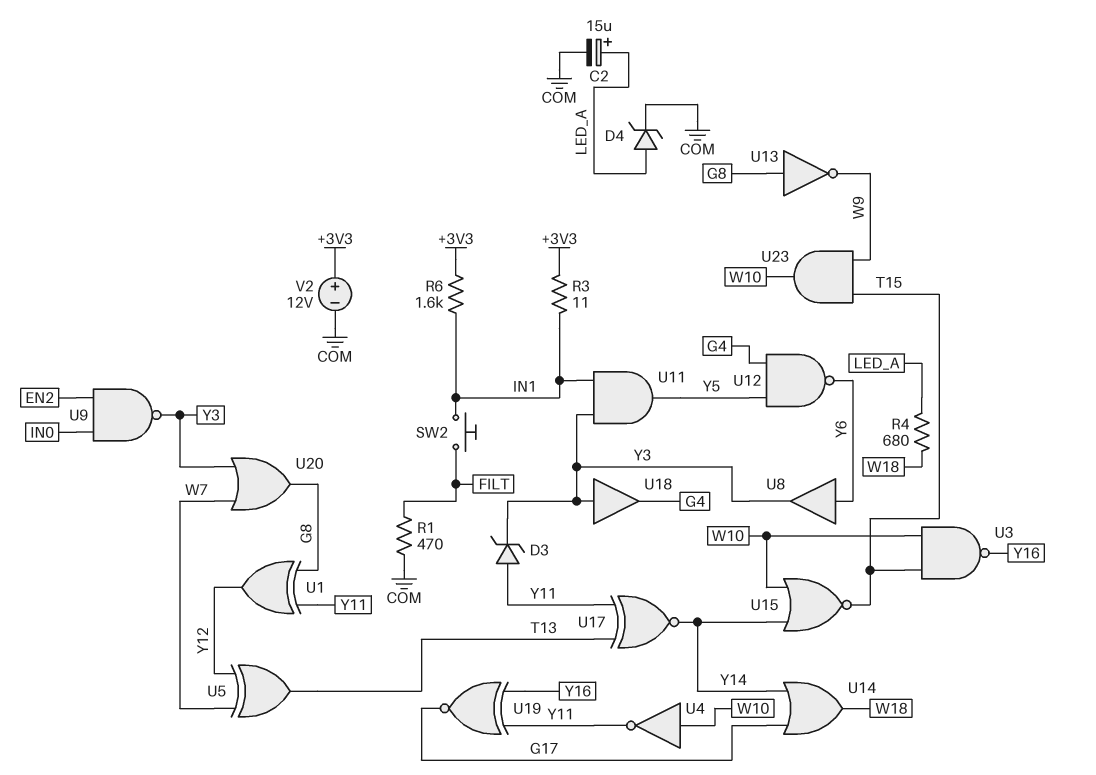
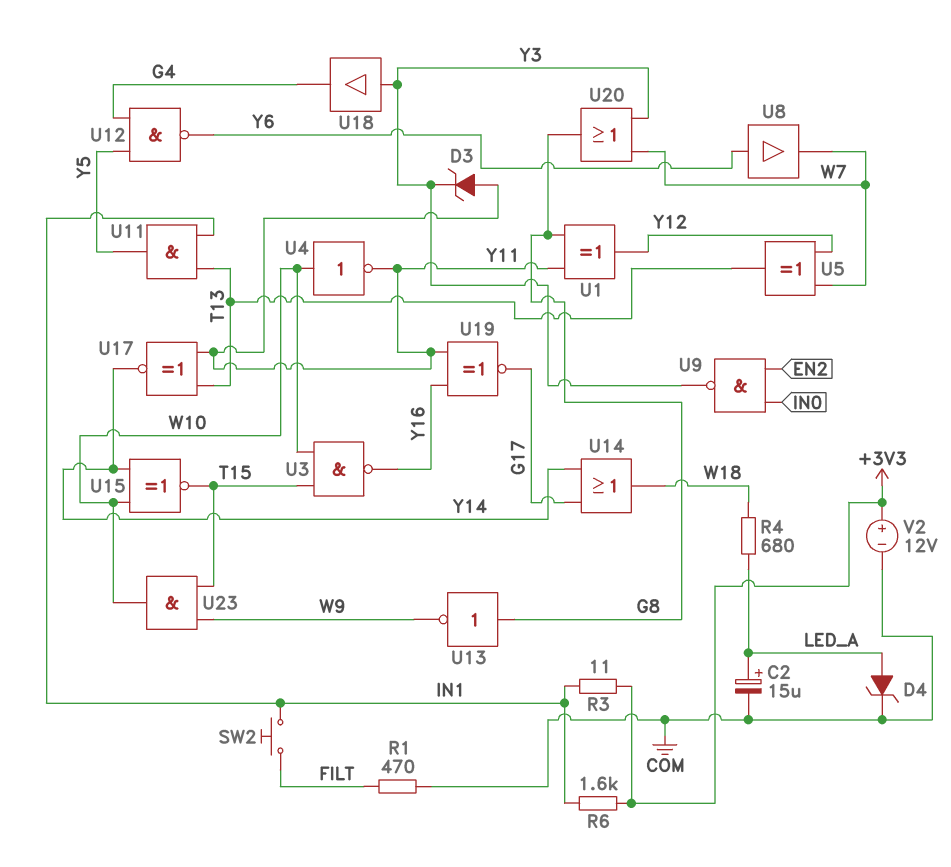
U8: buffer (in Y6, out Y3) -> buffer (in Y6, out W7)
U11: AND (in IN1, in Y3, out Y5) -> AND (in IN1, in T13, out Y5)
U15: NOR (in W10, in Y14, out T15) -> XNOR (in W10, in Y14, out T15)

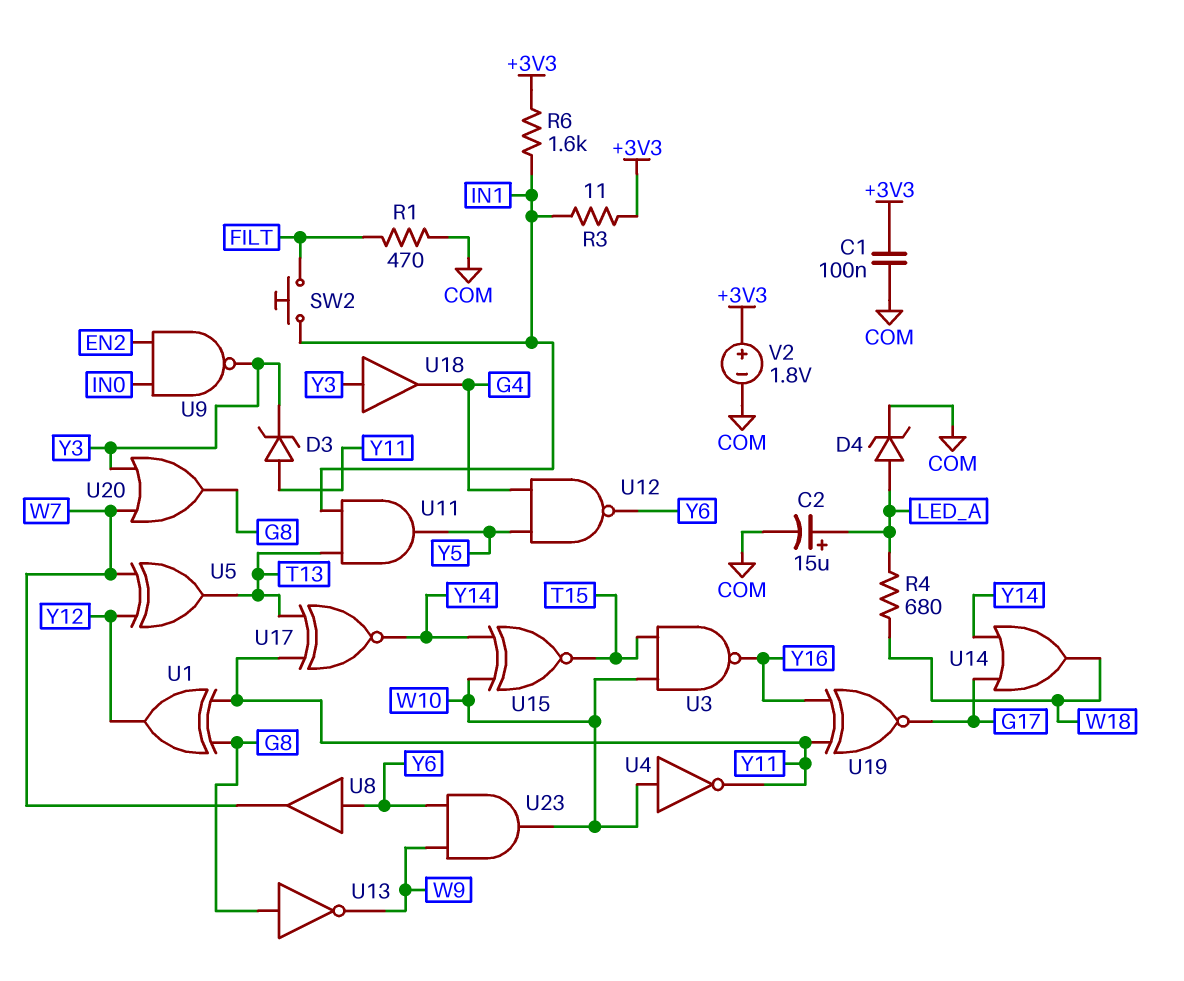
C1: none -> 100nF (+3V3, COM)
U23: AND (in T15, in W9, out W10) -> AND (in W9, in Y6, out W10)
V2: 12V (plus +3V3, minus COM) -> 1.8V (plus +3V3, minus COM)

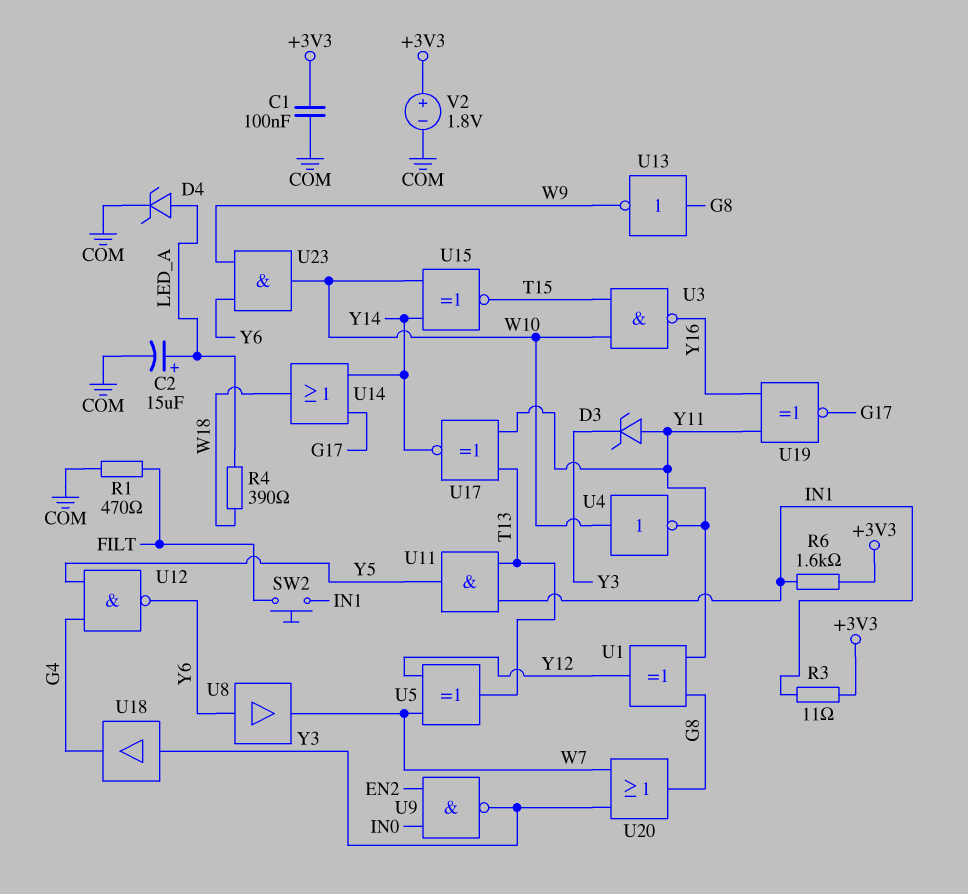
R4: 680 (LED_A, W18) -> 390 (LED_A, W18)

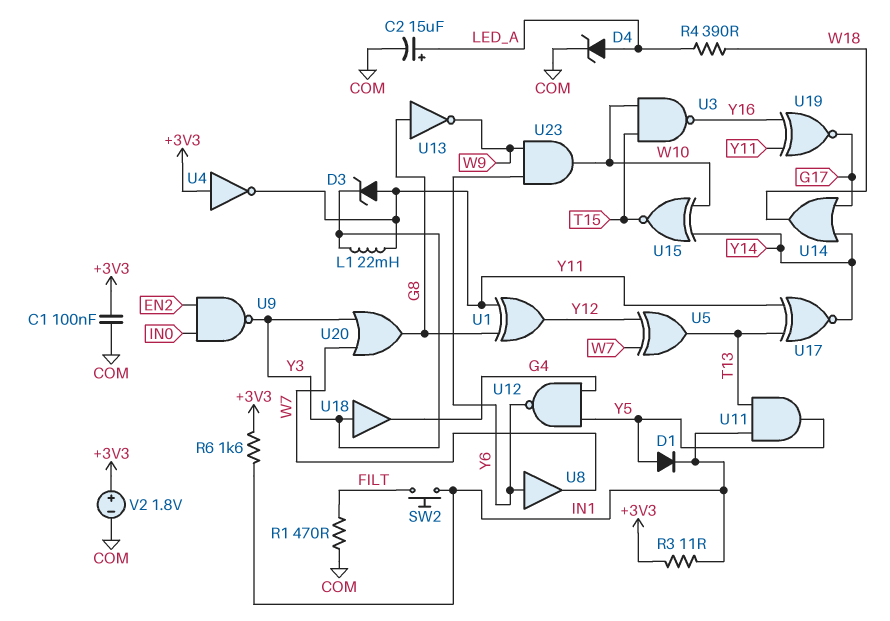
D1: none -> diode (A Y5, K IN1)
L1: none -> 22mH (Y3, Y11)
U4: NOT (in W10, out Y11) -> NOT (in +3V3, out Y11)

